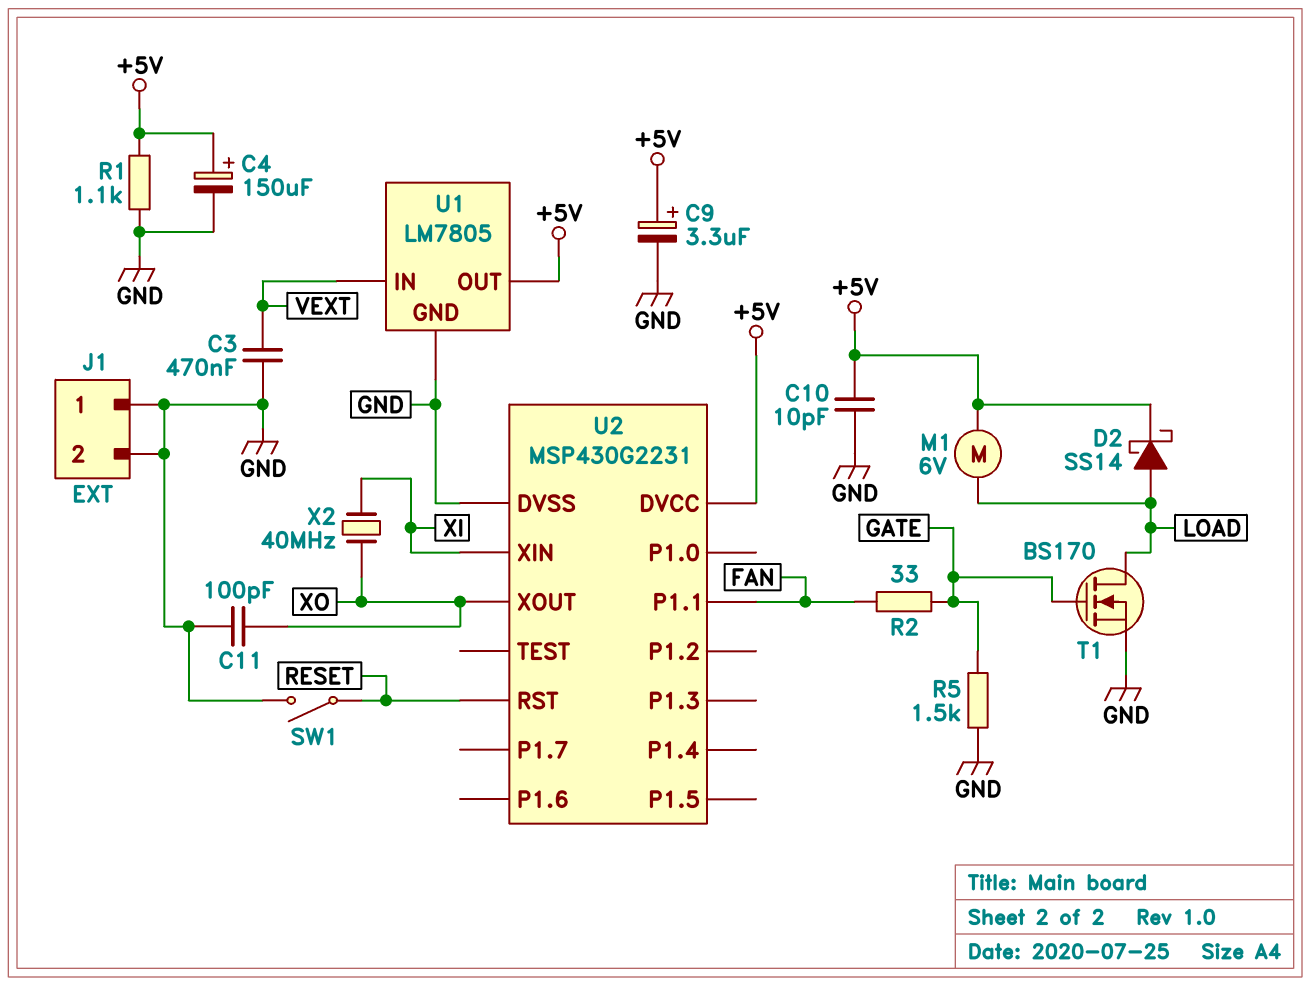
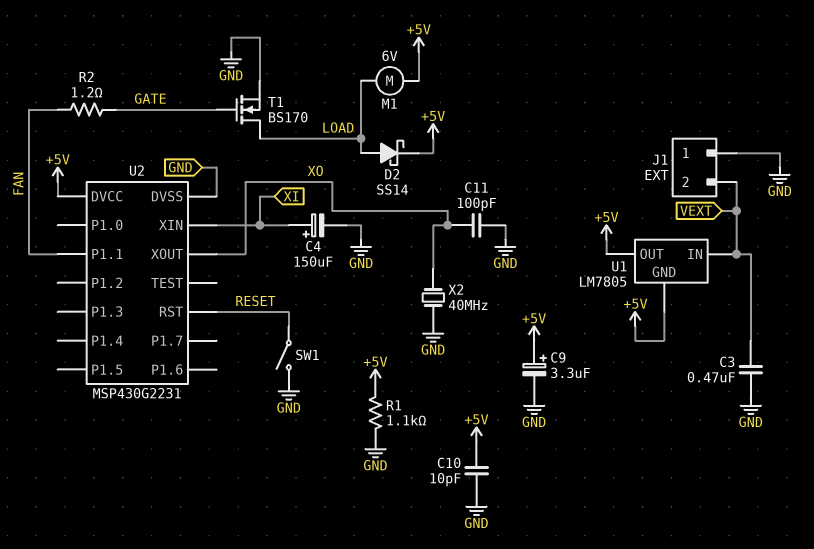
C4: 150uF (plus +5V, minus GND) -> 150uF (plus XI, minus GND)
J1 pin 2: GND -> VEXT
R2: 33 (FAN, GATE) -> 1.2 (FAN, GATE)
R5: 1.5k (GATE, GND) -> none
U1 pin GND: GND -> +5V
X2: 40MHz (XI, XO) -> 40MHz (GND, XO)

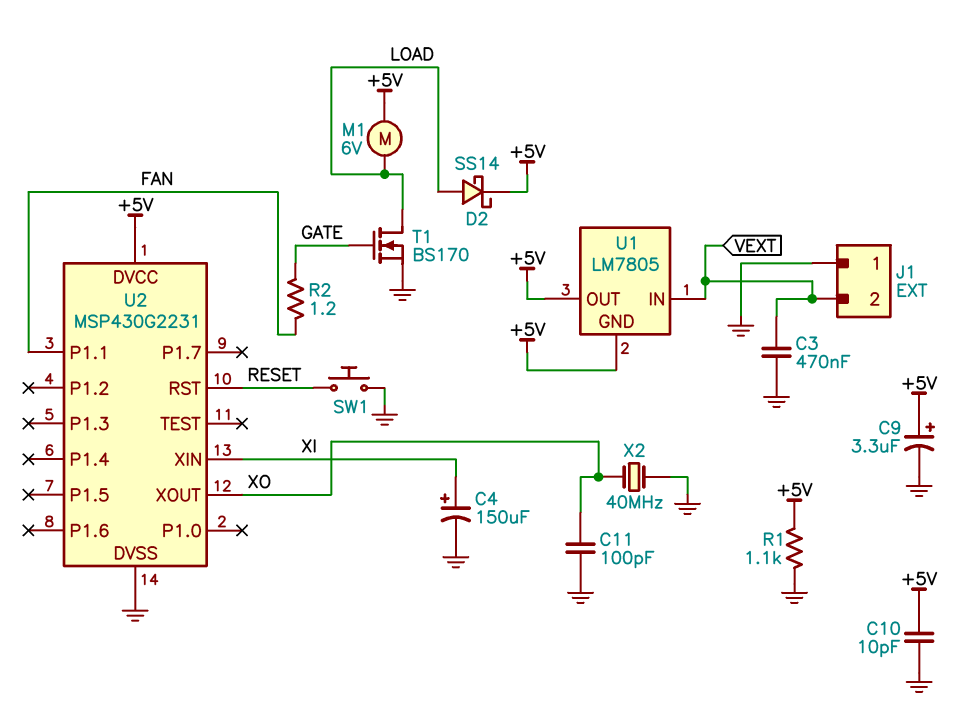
SW1: switch (GND, RESET) -> button (GND, RESET)

